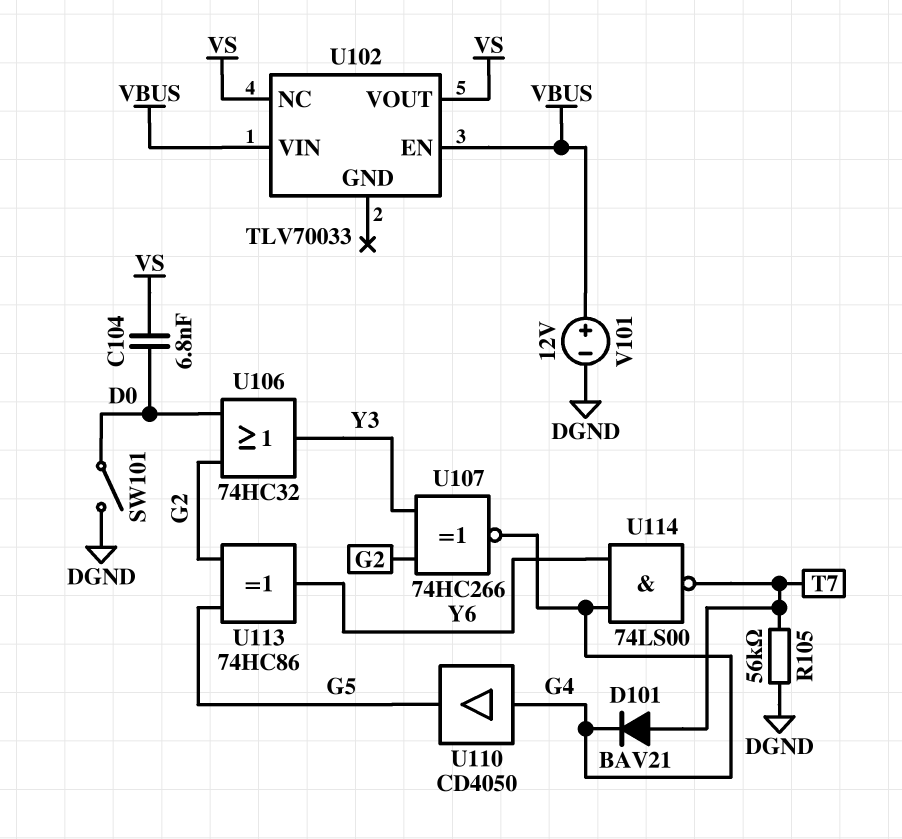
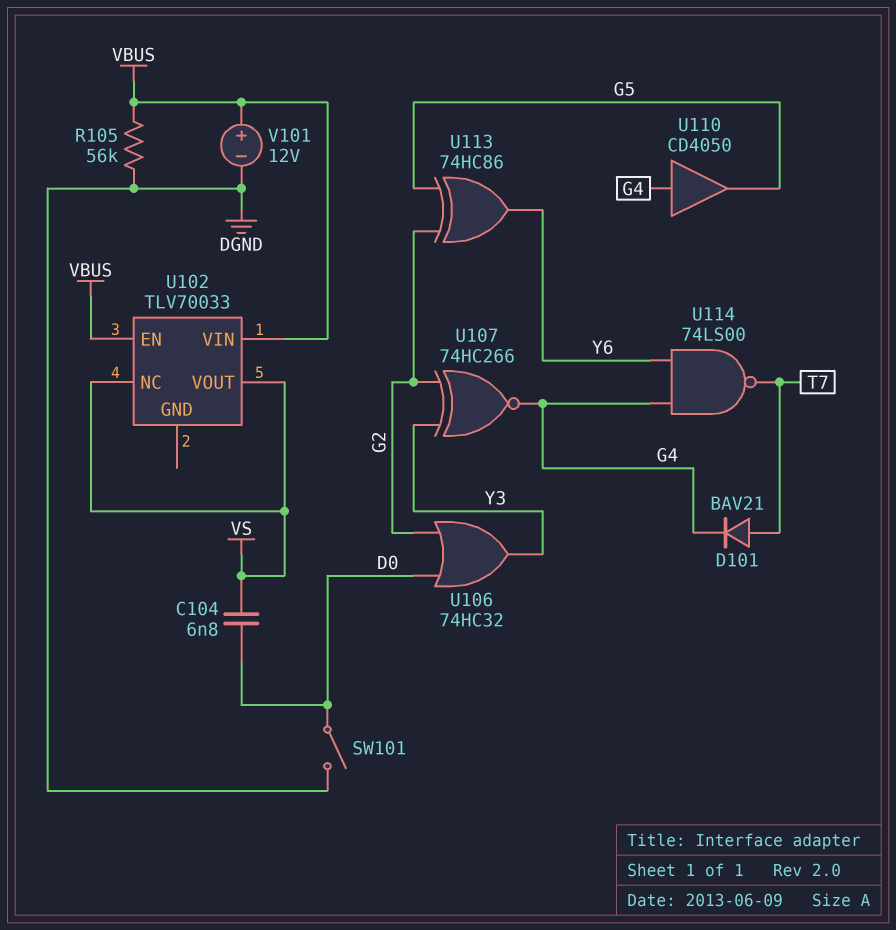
R105: 56k (DGND, T7) -> 56k (DGND, VBUS)

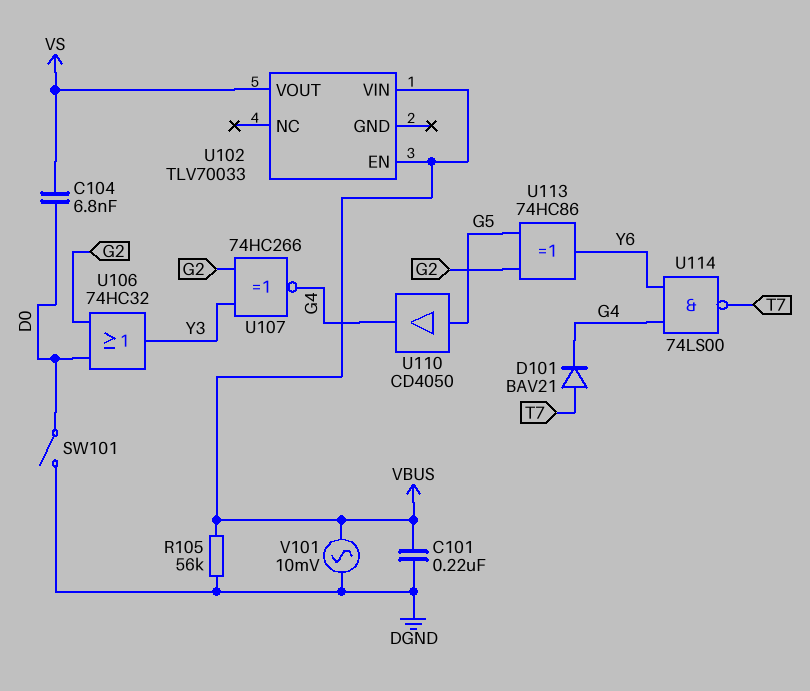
C101: none -> 220nF (DGND, VBUS)
U102 pin NC: VS -> none
U110: buffer CD4050 (in G4, out G5) -> buffer CD4050 (in G5, out G4)
V101: 12V (plus VBUS, minus DGND) -> AC 10mV (DGND, VBUS)

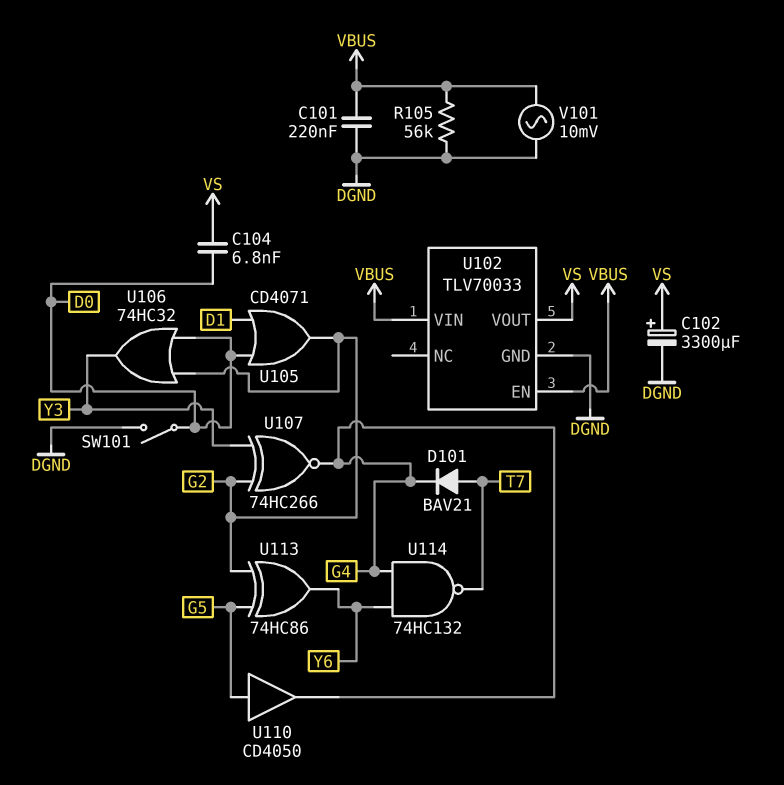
C102: none -> 3300uF (plus VS, minus DGND)
U102 pin GND: none -> DGND
U105: none -> OR CD4071 (in D0, in D1, out G2)
U114: NAND 74LS00 (in G4, in Y6, out T7) -> NAND 74HC132 (in G4, in Y6, out T7)

